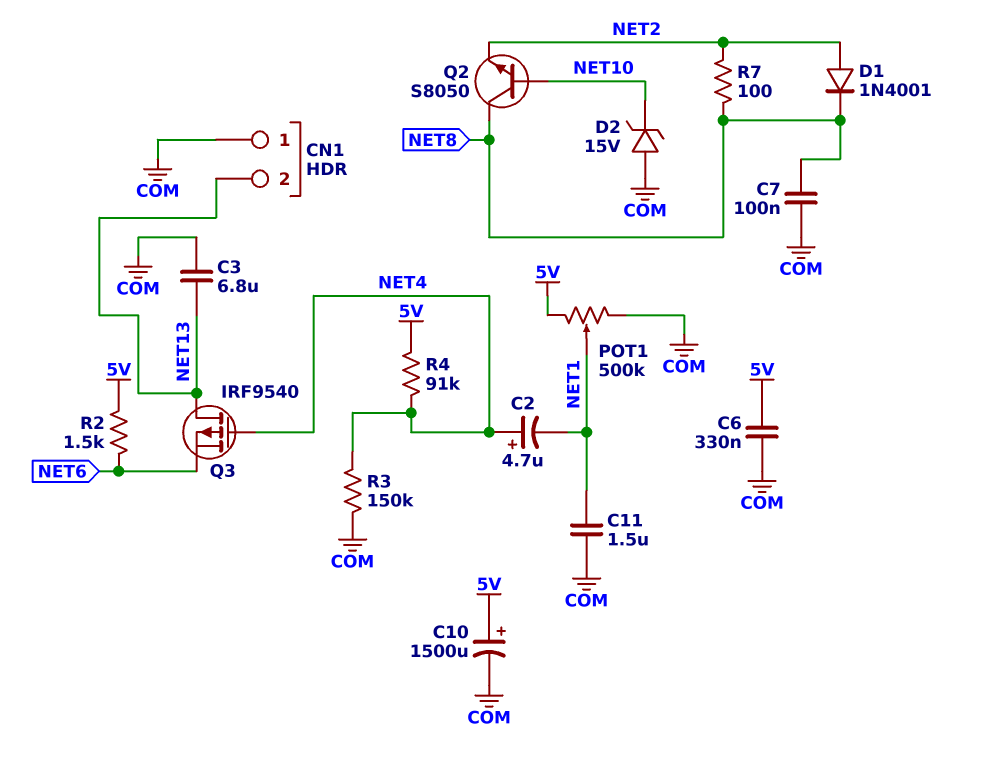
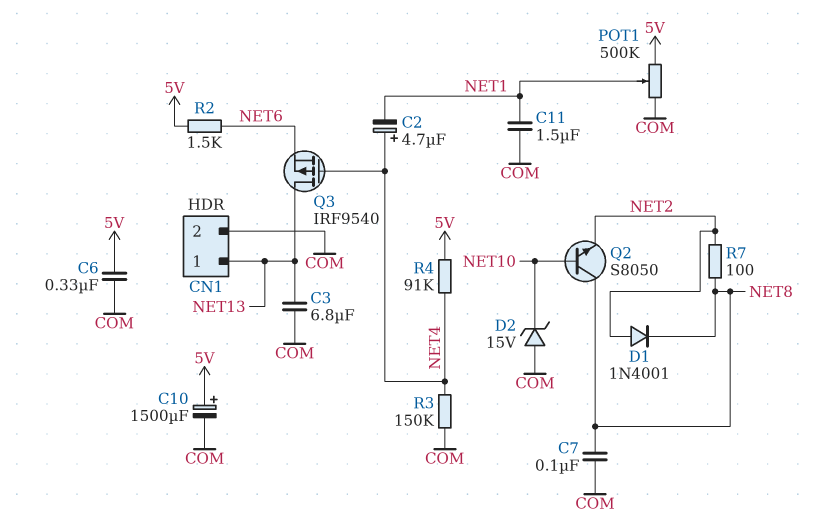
CN1 pin 1: COM -> NET13
CN1 pin 2: NET13 -> COM

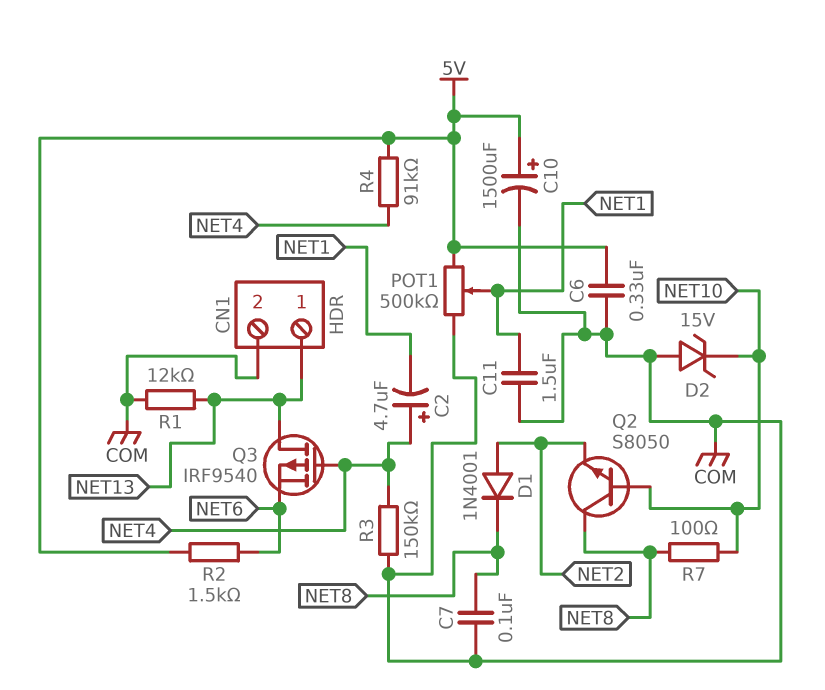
C3: 6.8uF (COM, NET13) -> none
R1: none -> 12k (COM, NET13)
R7: 100 (NET2, NET8) -> 100 (NET8, NET10)

